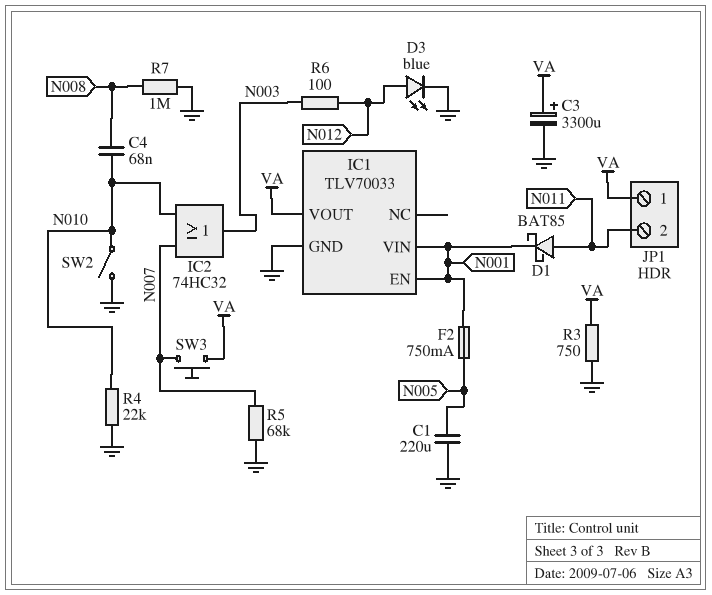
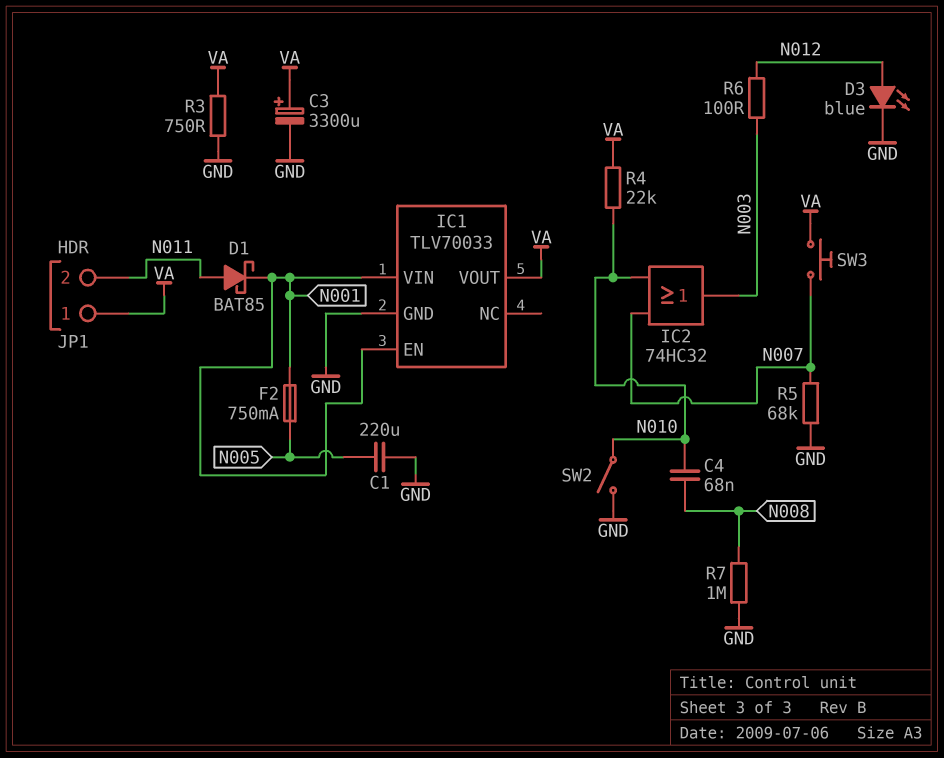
R4: 22k (GND, N010) -> 22k (N010, VA)

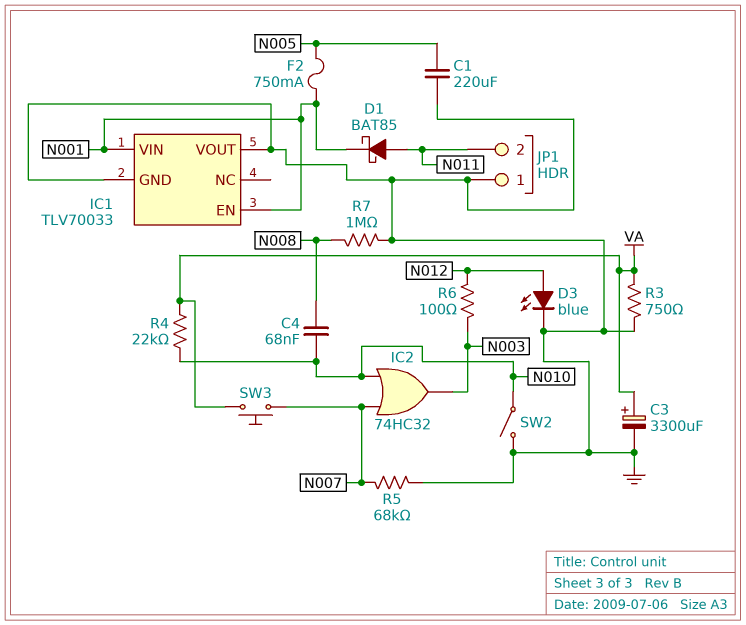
IC1 pin VOUT: VA -> GND
JP1 pin 1: VA -> GND

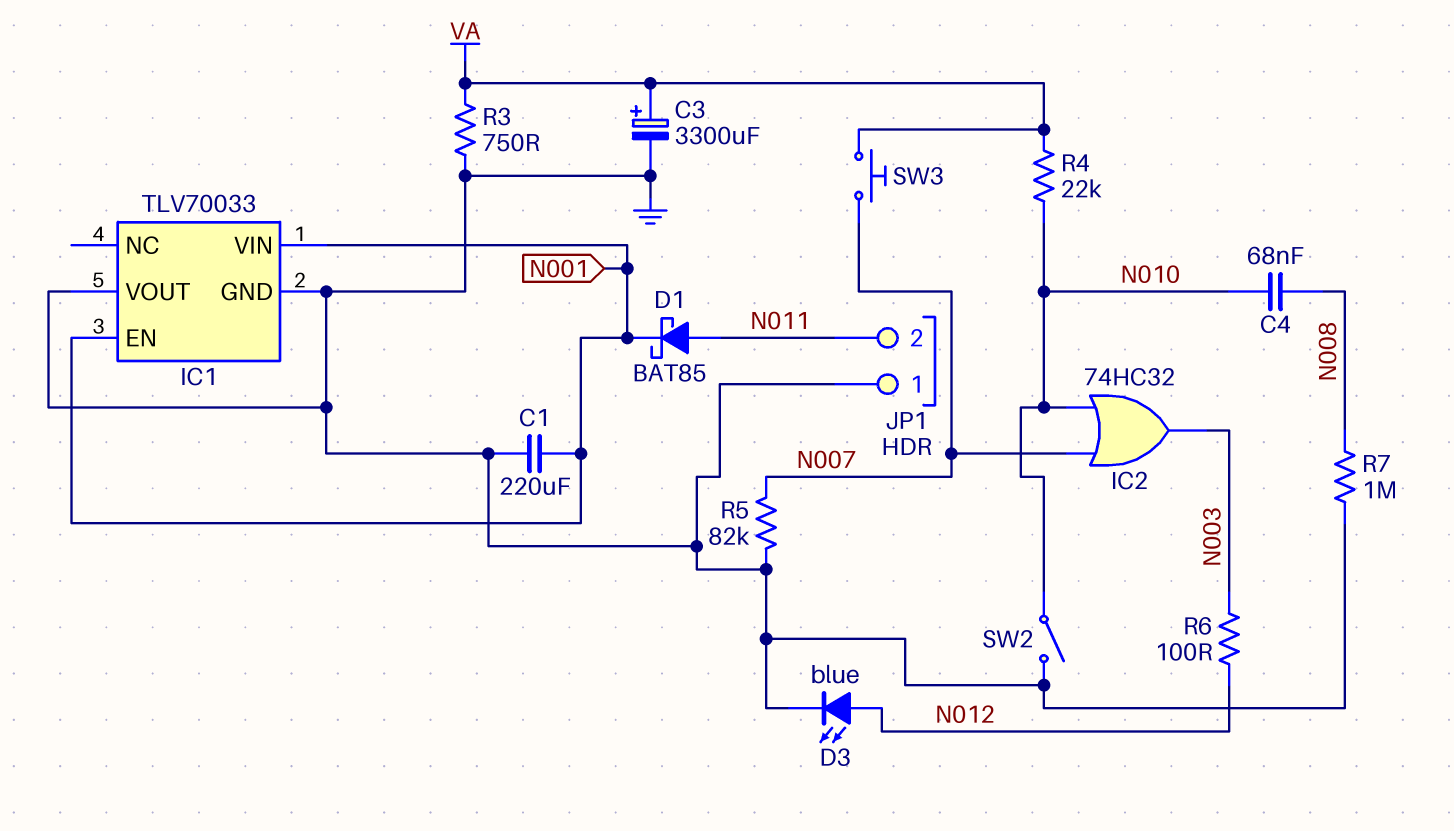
C1: 220uF (GND, N005) -> 220uF (GND, N001)
F2: 750mA (N001, N005) -> none
R5: 68k (GND, N007) -> 82k (GND, N007)

